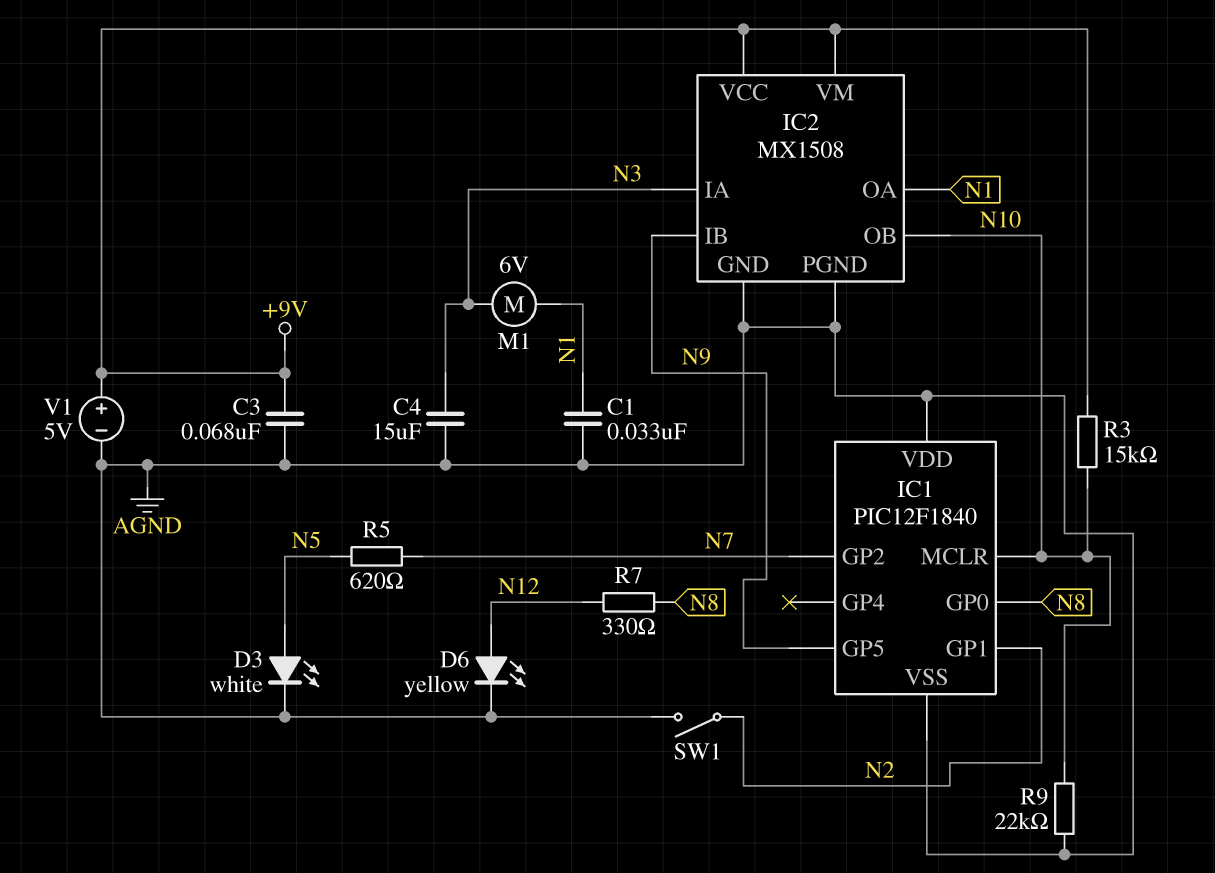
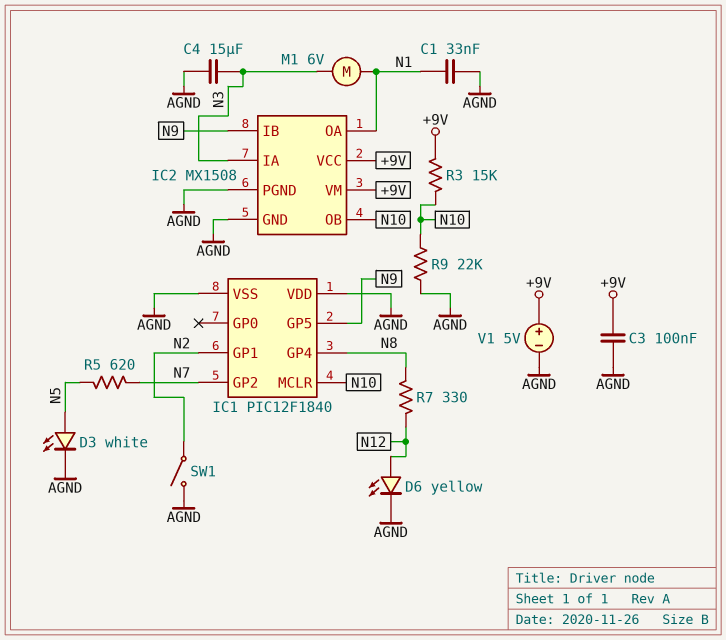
C3: 68nF (+9V, AGND) -> 100nF (+9V, AGND)
IC1 pin GP0: N8 -> none
IC1 pin GP4: none -> N8

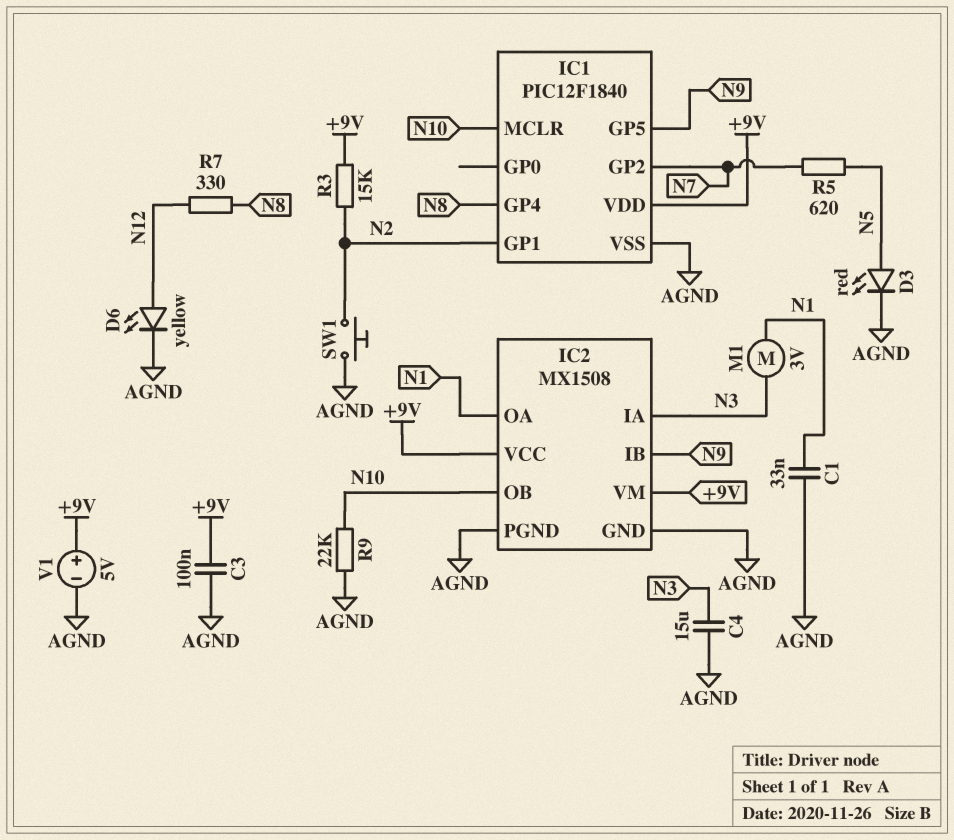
D3: LED white (A N5, K AGND) -> LED red (A N5, K AGND)
IC1 pin VDD: AGND -> +9V
M1: motor 6V (N1, N3) -> motor 3V (N1, N3)
R3: 15k (+9V, N10) -> 15k (+9V, N2)
SW1: switch (AGND, N2) -> button (AGND, N2)

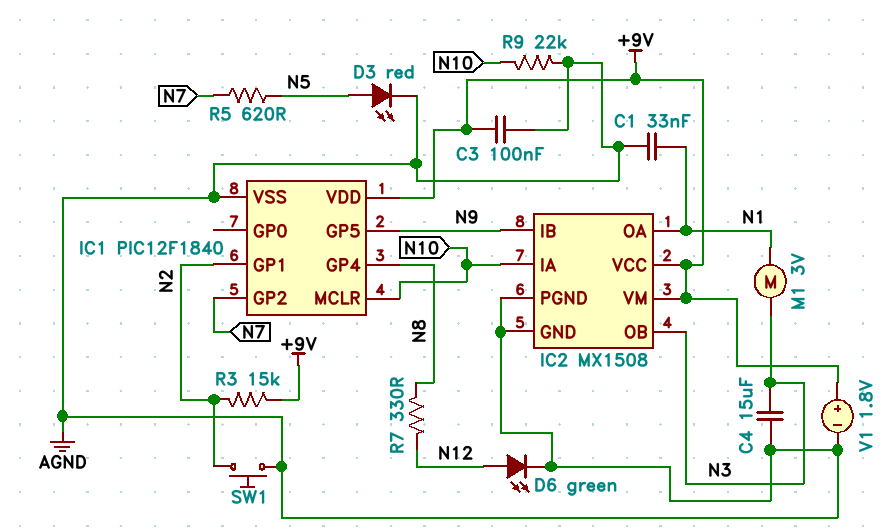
D6: LED yellow (A N12, K AGND) -> LED green (A N12, K AGND)
IC2 pin IA: N3 -> N10
IC2 pin OB: N10 -> N3
V1: 5V (plus +9V, minus AGND) -> 1.8V (plus +9V, minus AGND)

